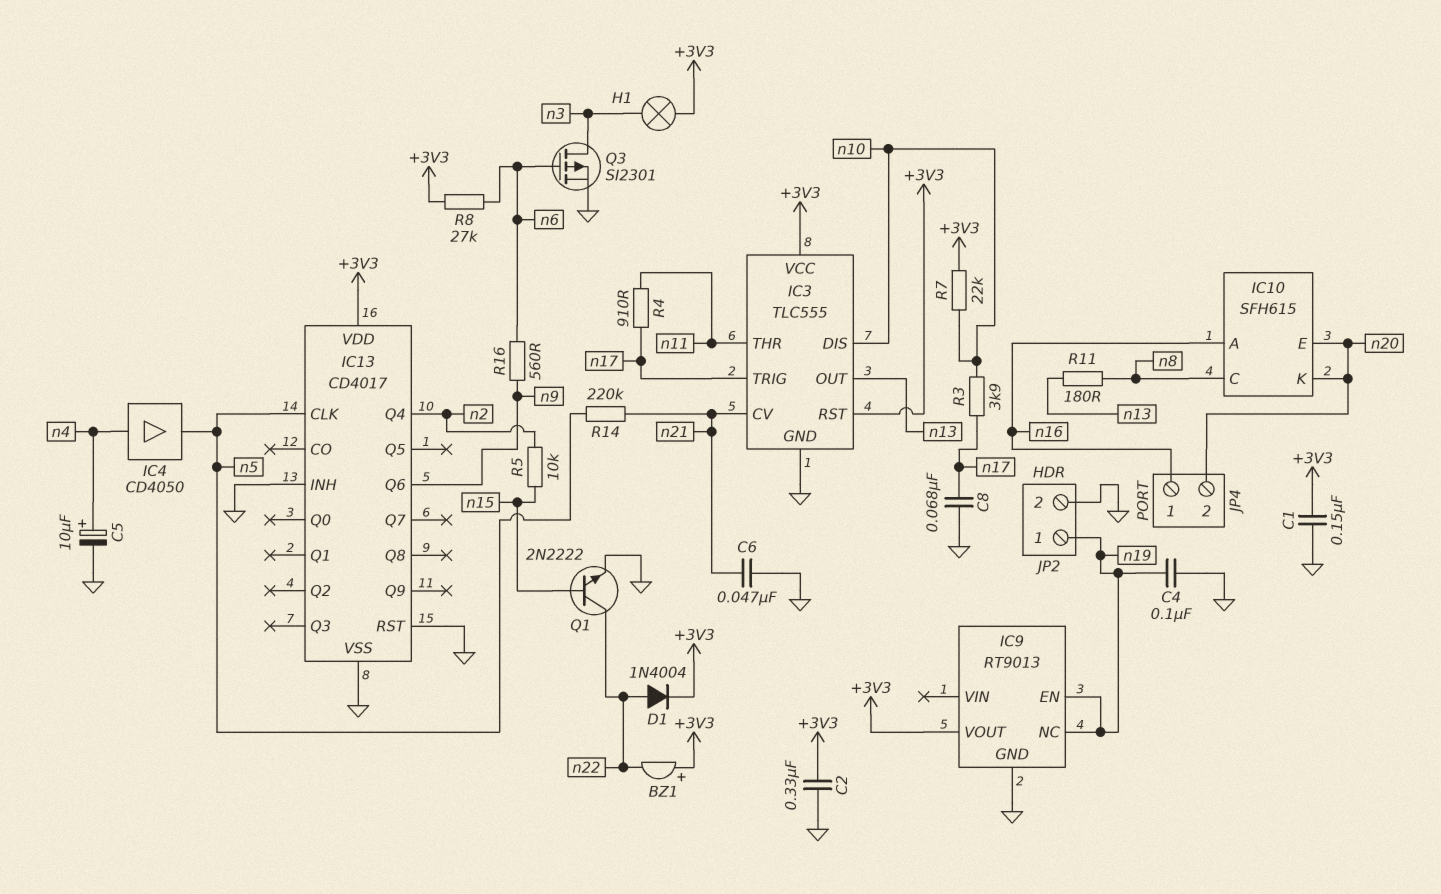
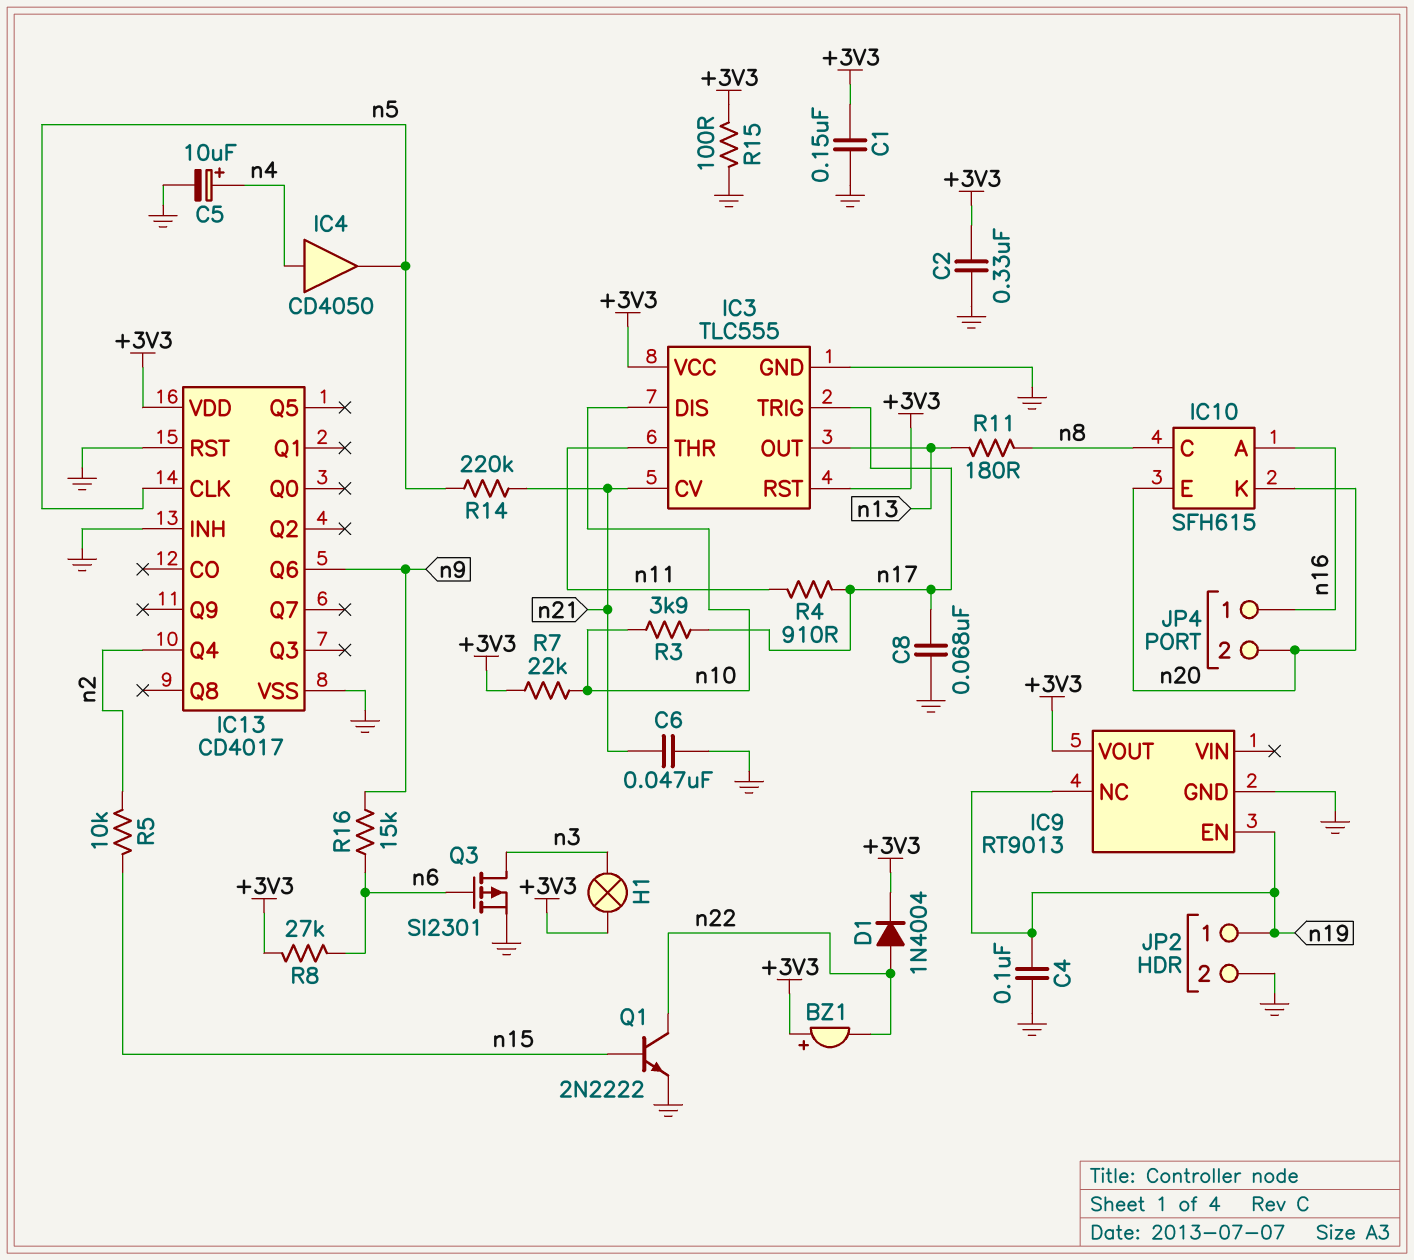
R15: none -> 100 (+3V3, GND)
R16: 560 (n6, n9) -> 15k (n6, n9)

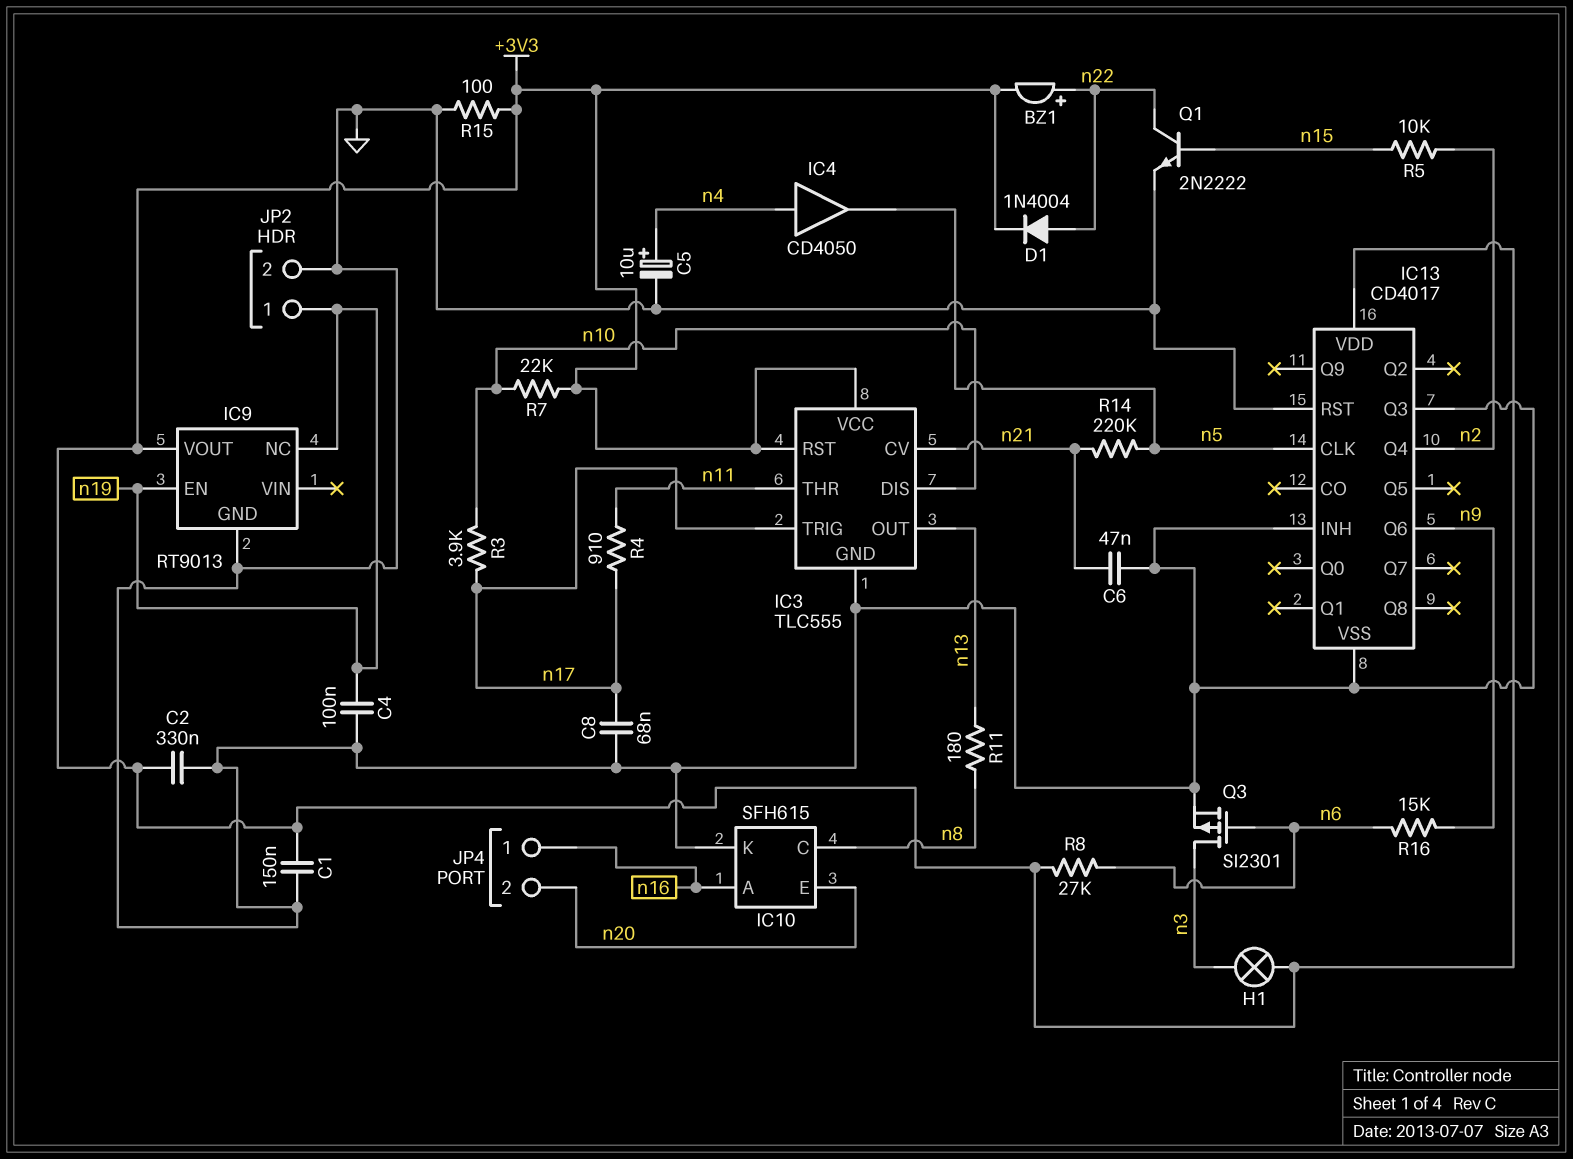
BZ1: buzzer (plus +3V3, minus n22) -> buzzer (plus n22, minus +3V3)
IC10 pin K: n20 -> GND
IC13 pin Q3: none -> GND

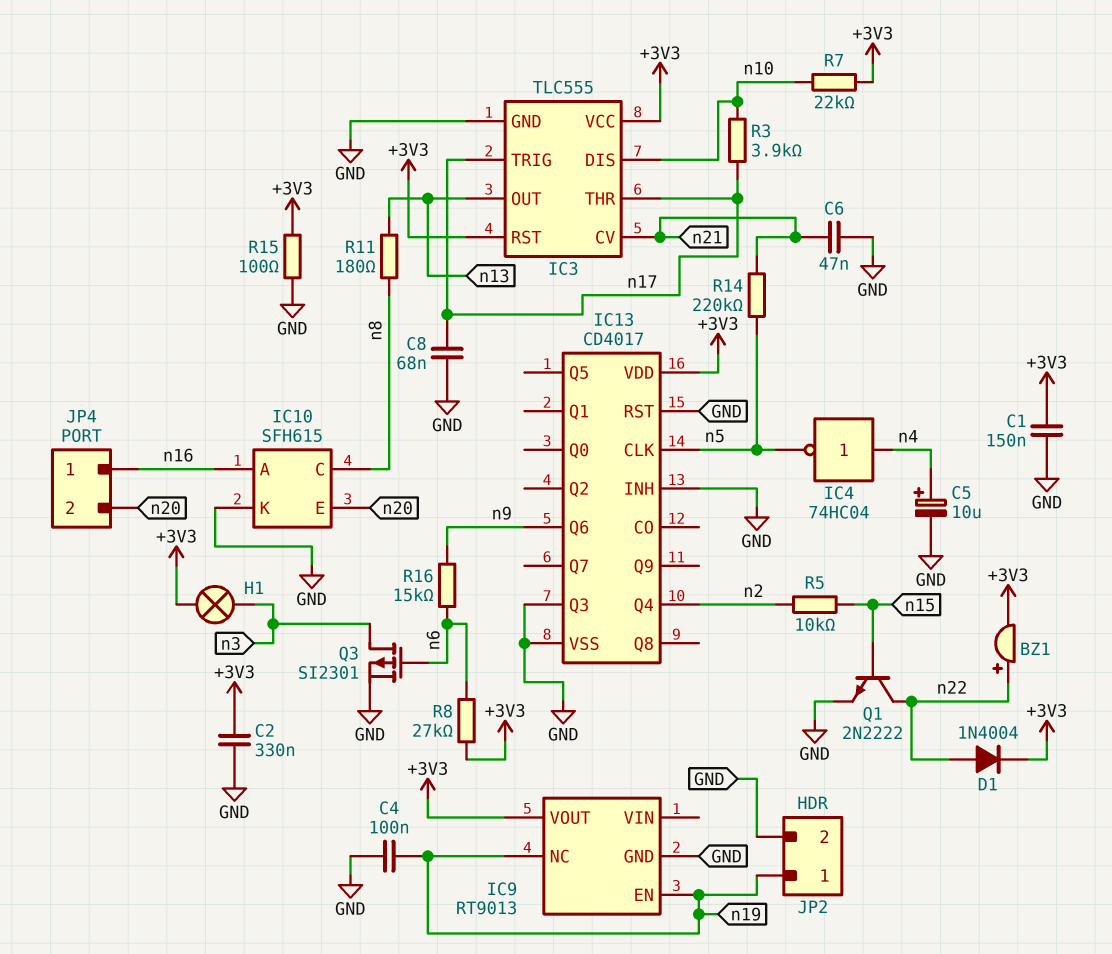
IC3 pin THR: n11 -> n17
IC4: buffer CD4050 (in n4, out n5) -> NOT 74HC04 (in n4, out n5)
R4: 910 (n11, n17) -> none

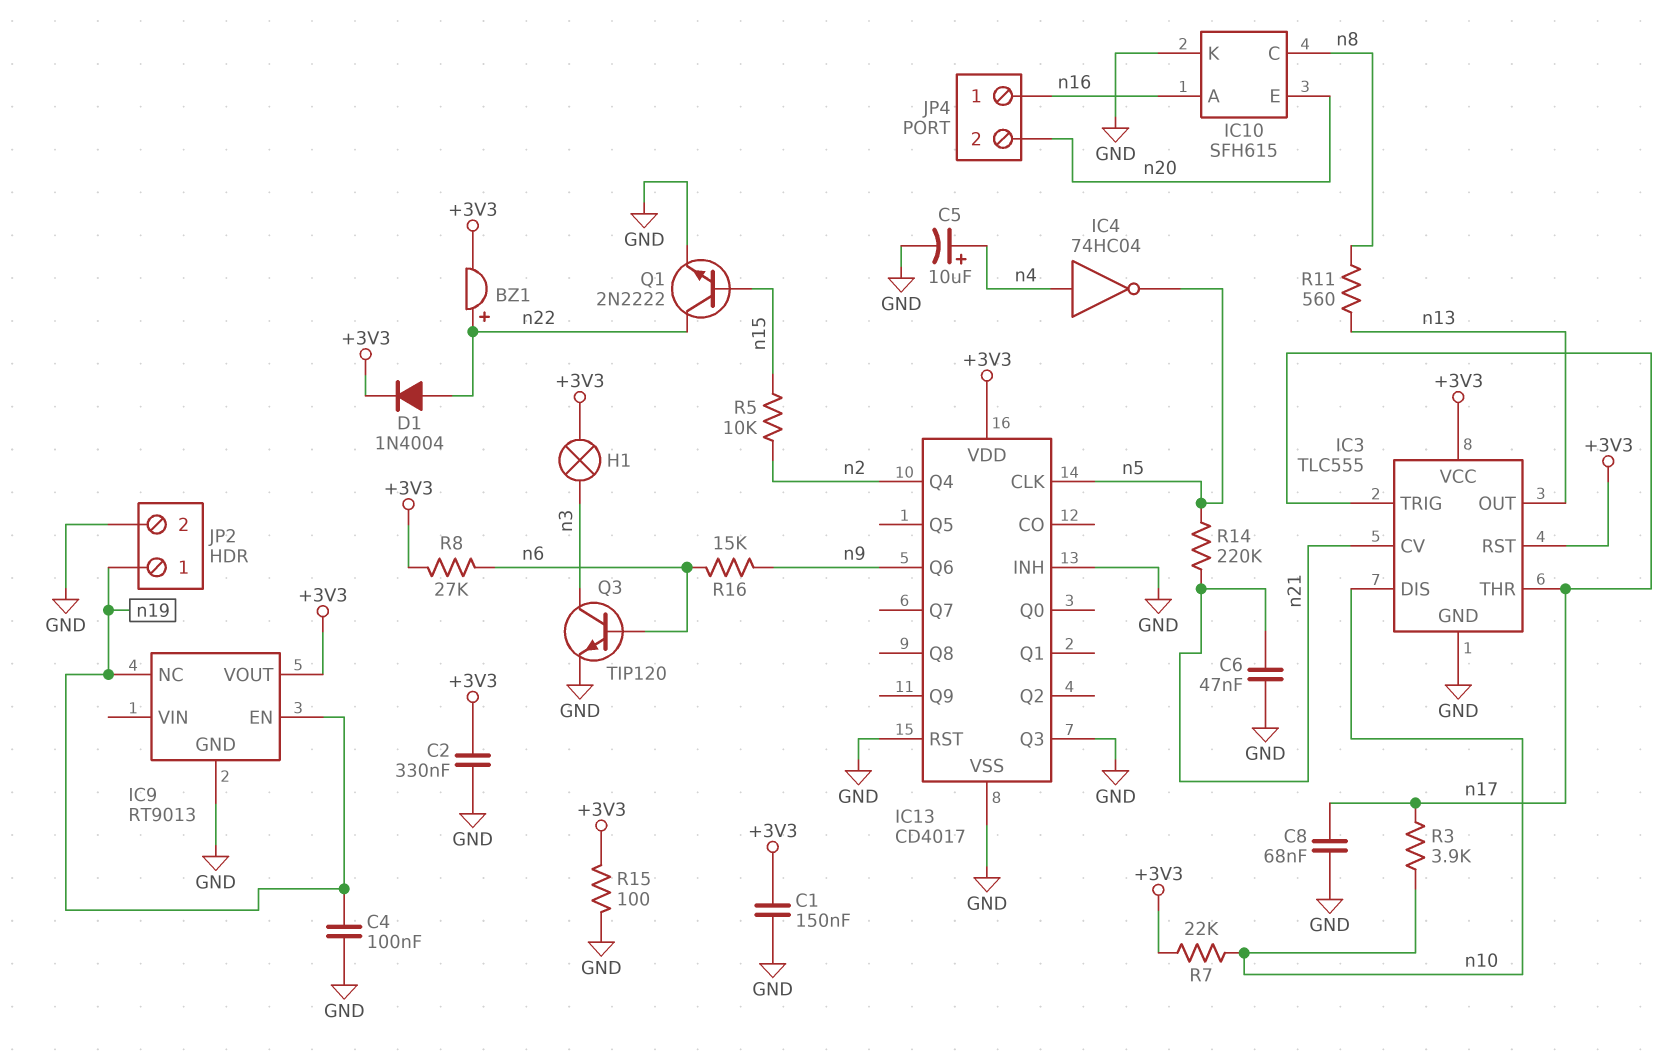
Q3: PMOS SI2301 (G n6, D n3, S GND) -> NPN TIP120 (B n6, C n3, E GND)
R11: 180 (n8, n13) -> 560 (n8, n13)

